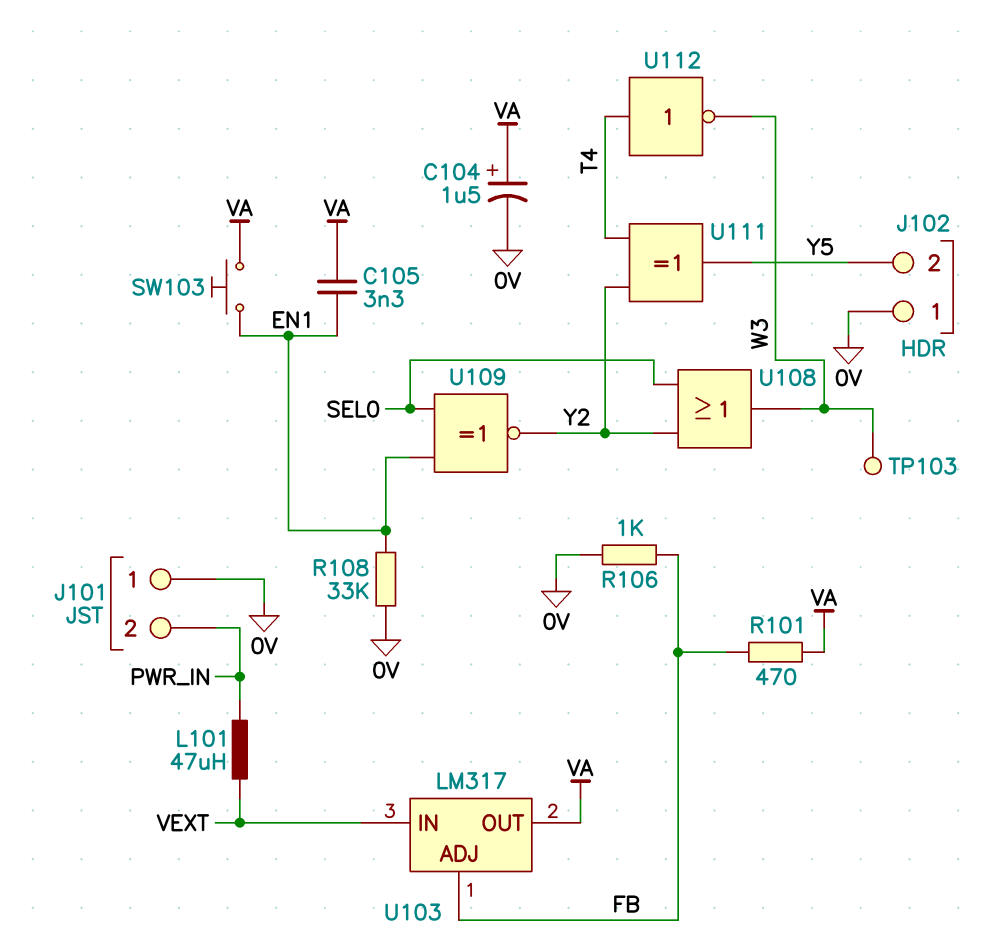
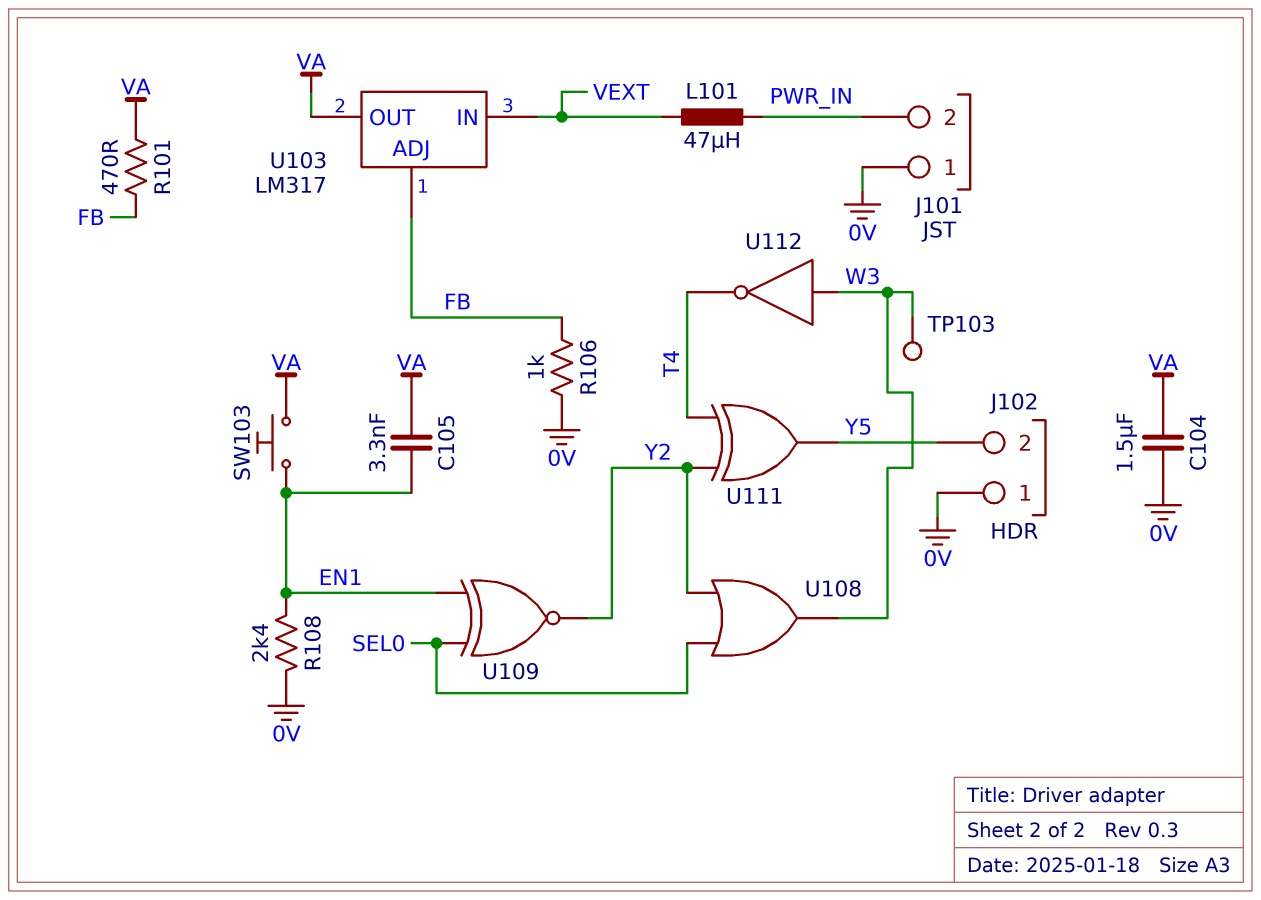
C104: 1.5uF (plus VA, minus 0V) -> 1.5uF (0V, VA)
R108: 33k (0V, EN1) -> 2.4k (0V, EN1)
U112: NOT (in T4, out W3) -> NOT (in W3, out T4)

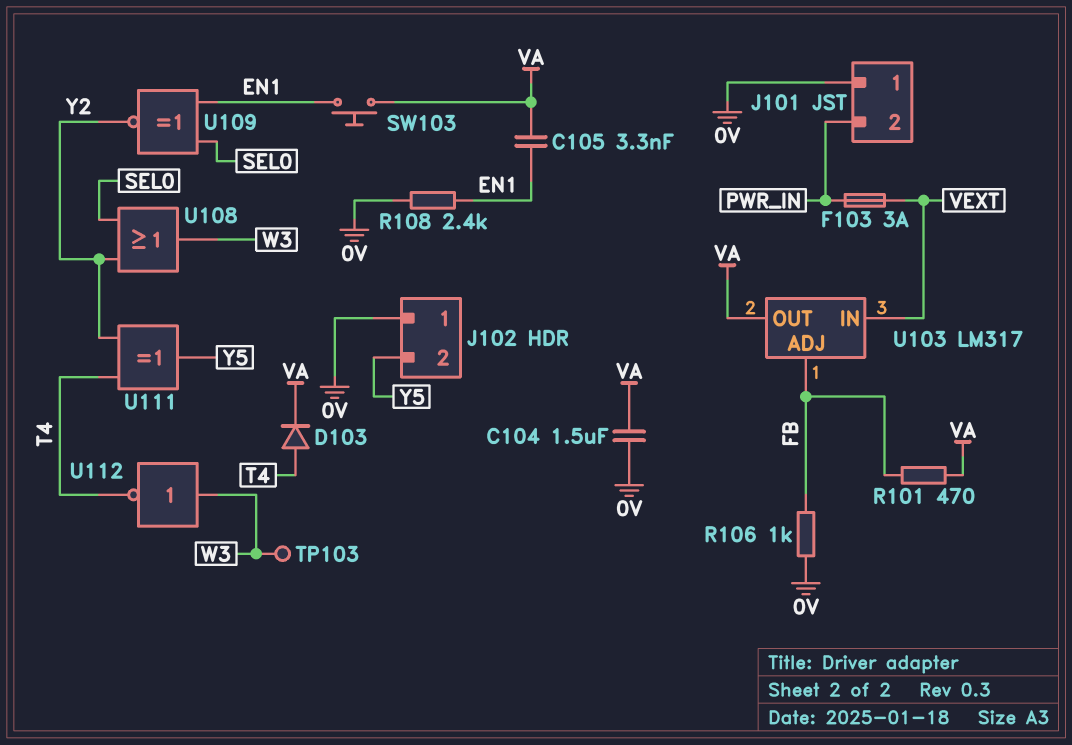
D103: none -> diode (A T4, K VA)
F103: none -> 3A (PWR_IN, VEXT)
L101: 47uH (PWR_IN, VEXT) -> none

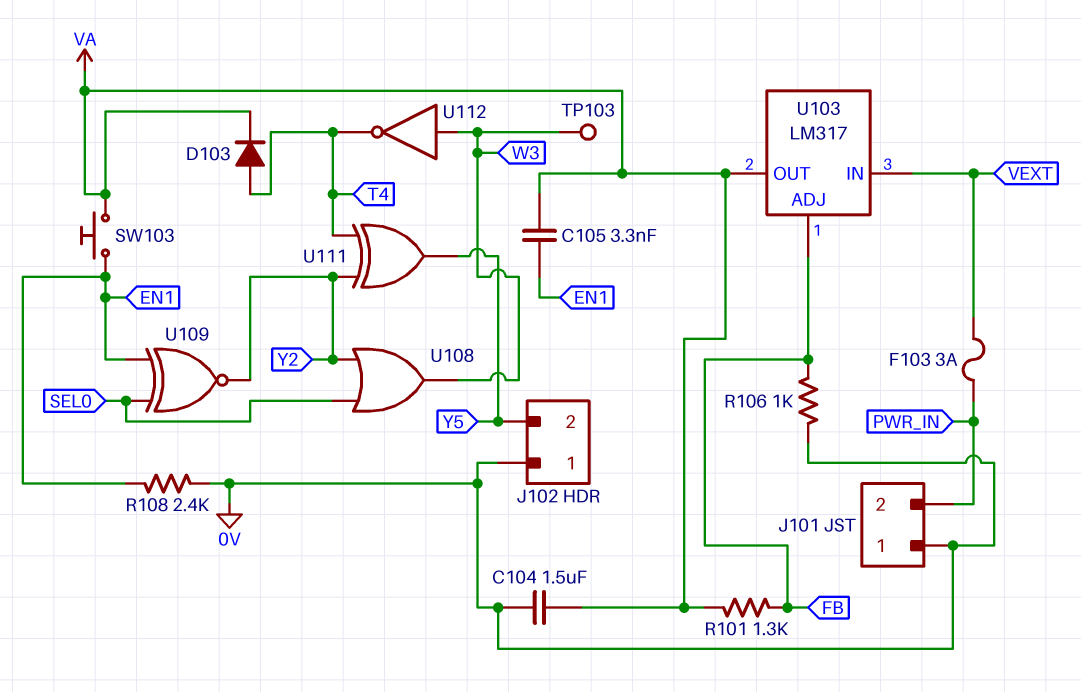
R101: 470 (FB, VA) -> 1.3k (FB, VA)

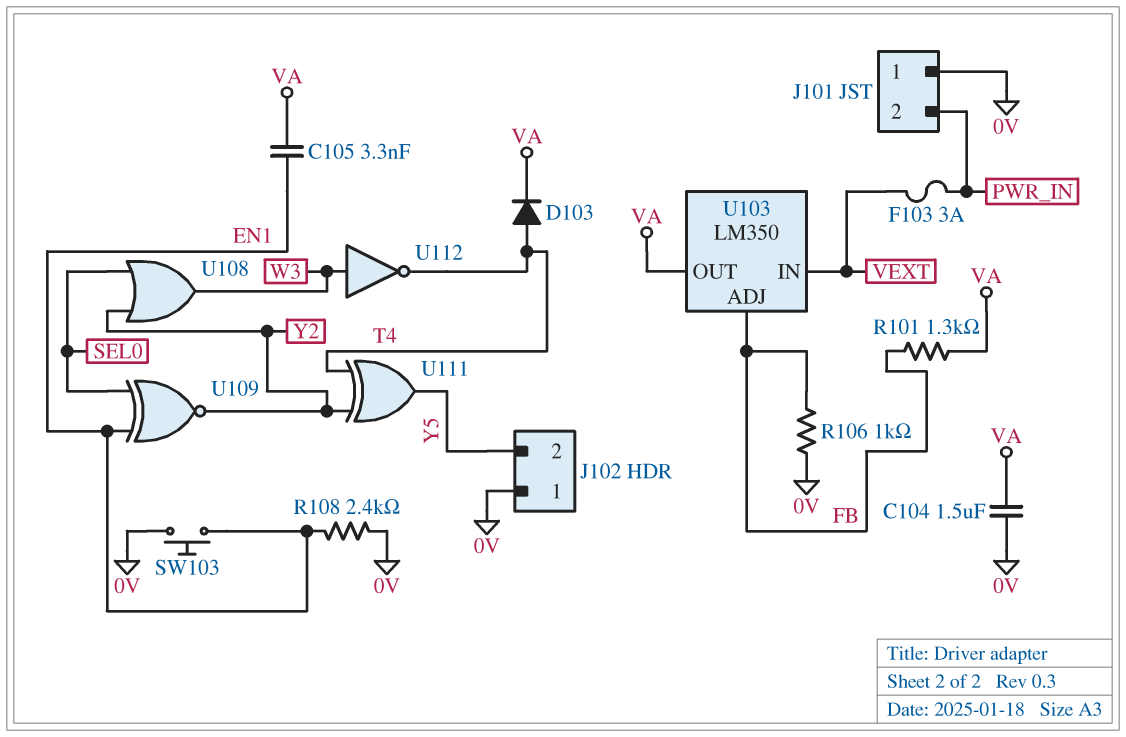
SW103: button (EN1, VA) -> button (0V, EN1)
TP103: test point (W3) -> none
U103: LM317 -> LM350

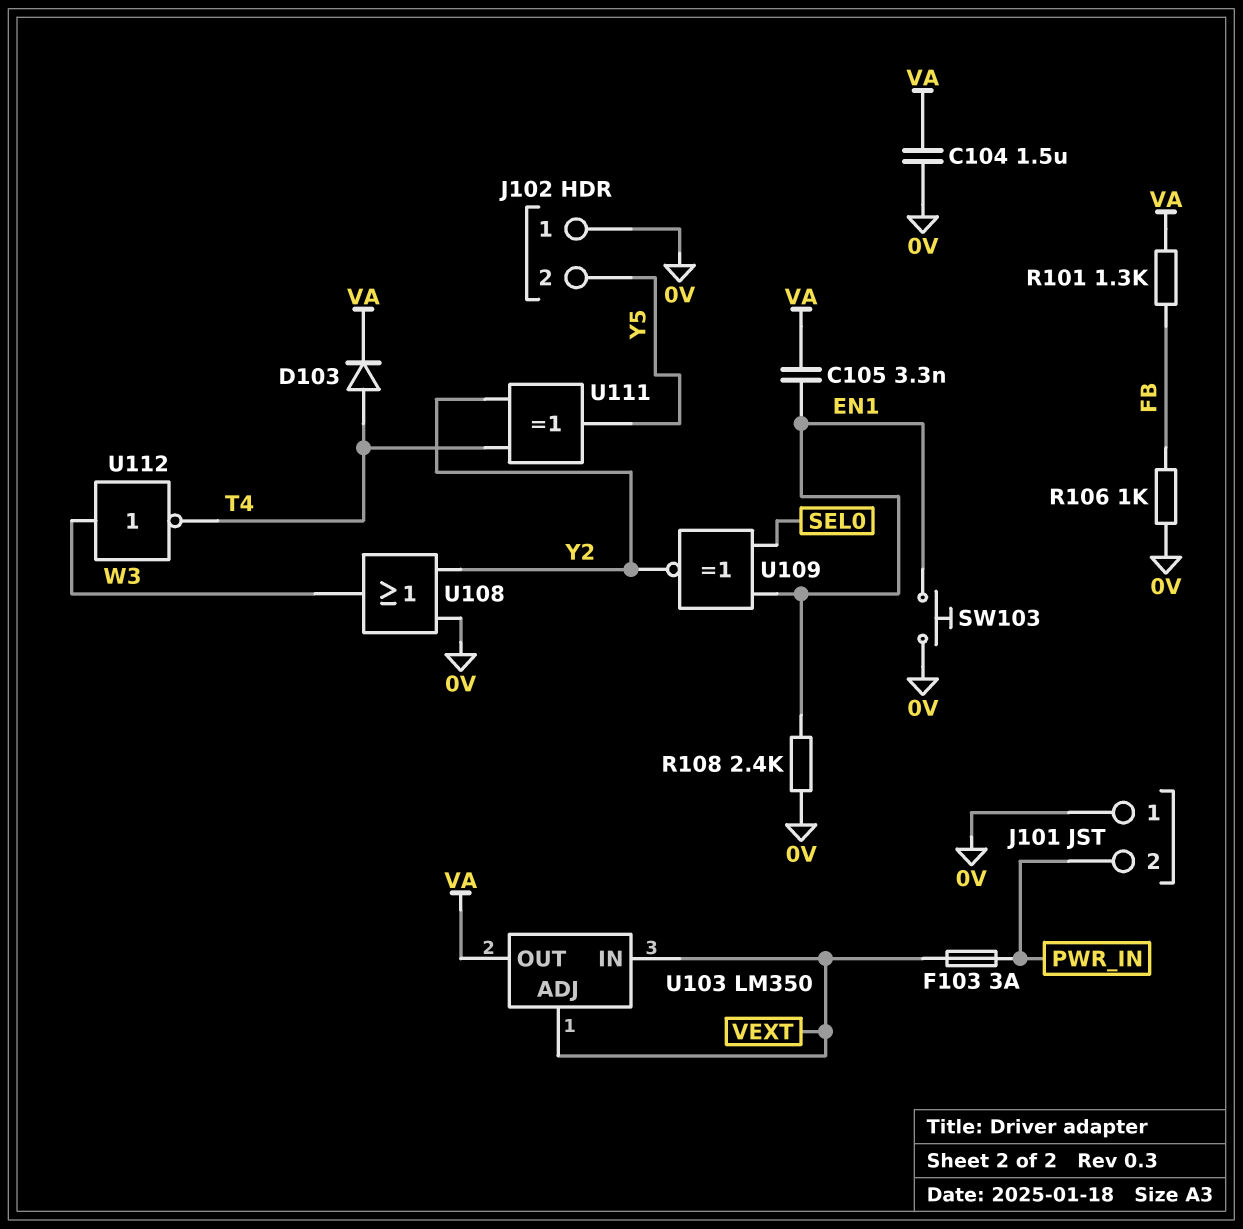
U103 pin ADJ: FB -> VEXT
U108: OR (in SEL0, in Y2, out W3) -> OR (in 0V, in Y2, out W3)

